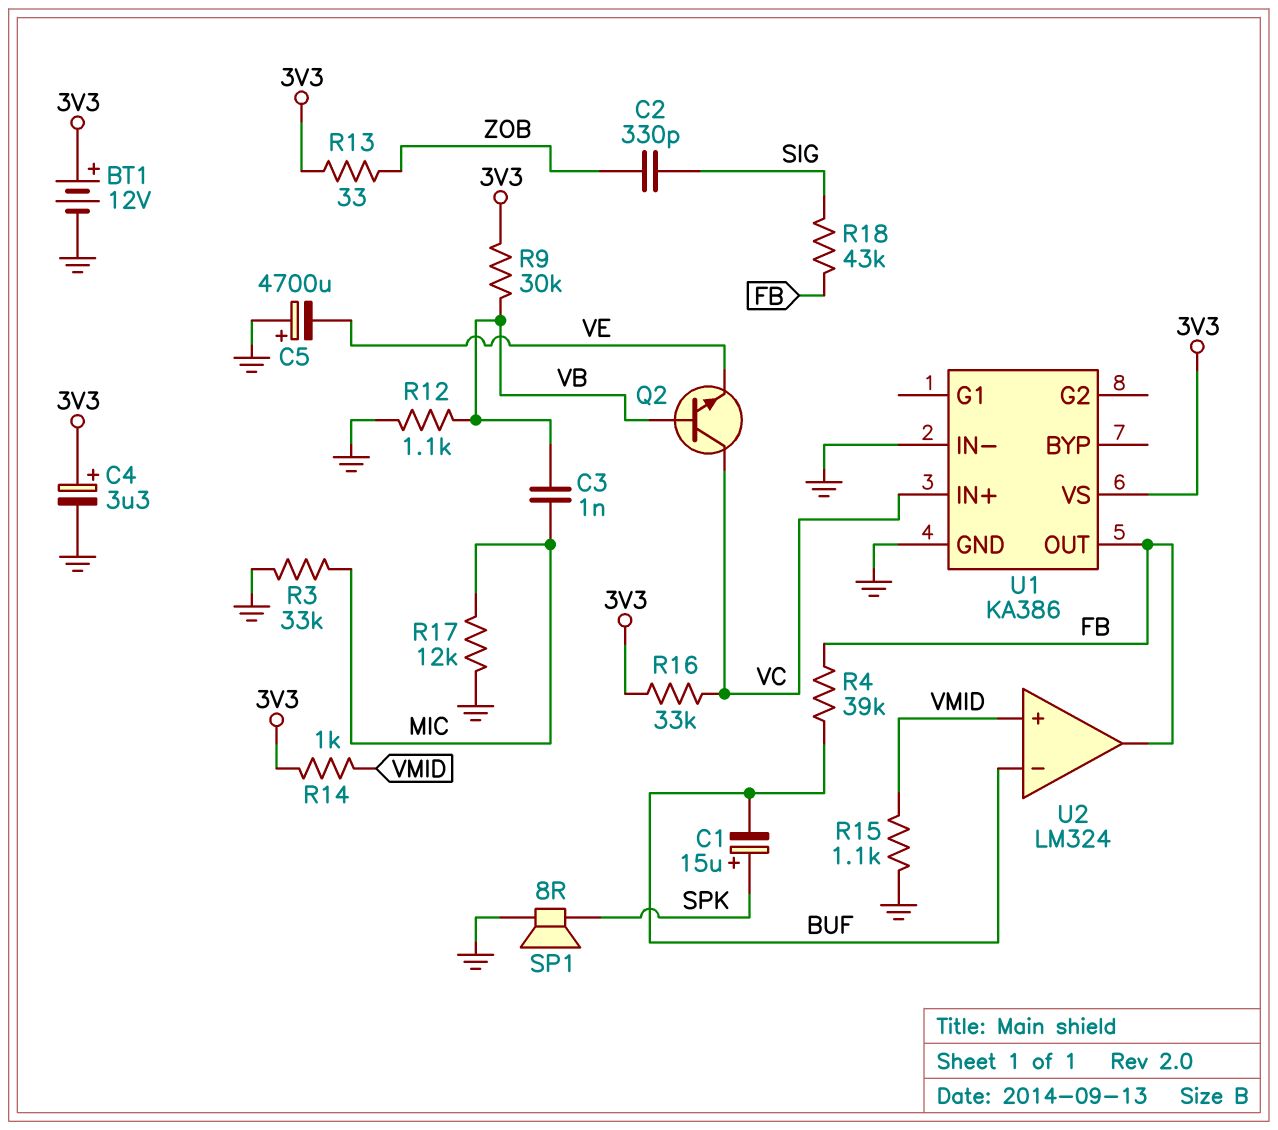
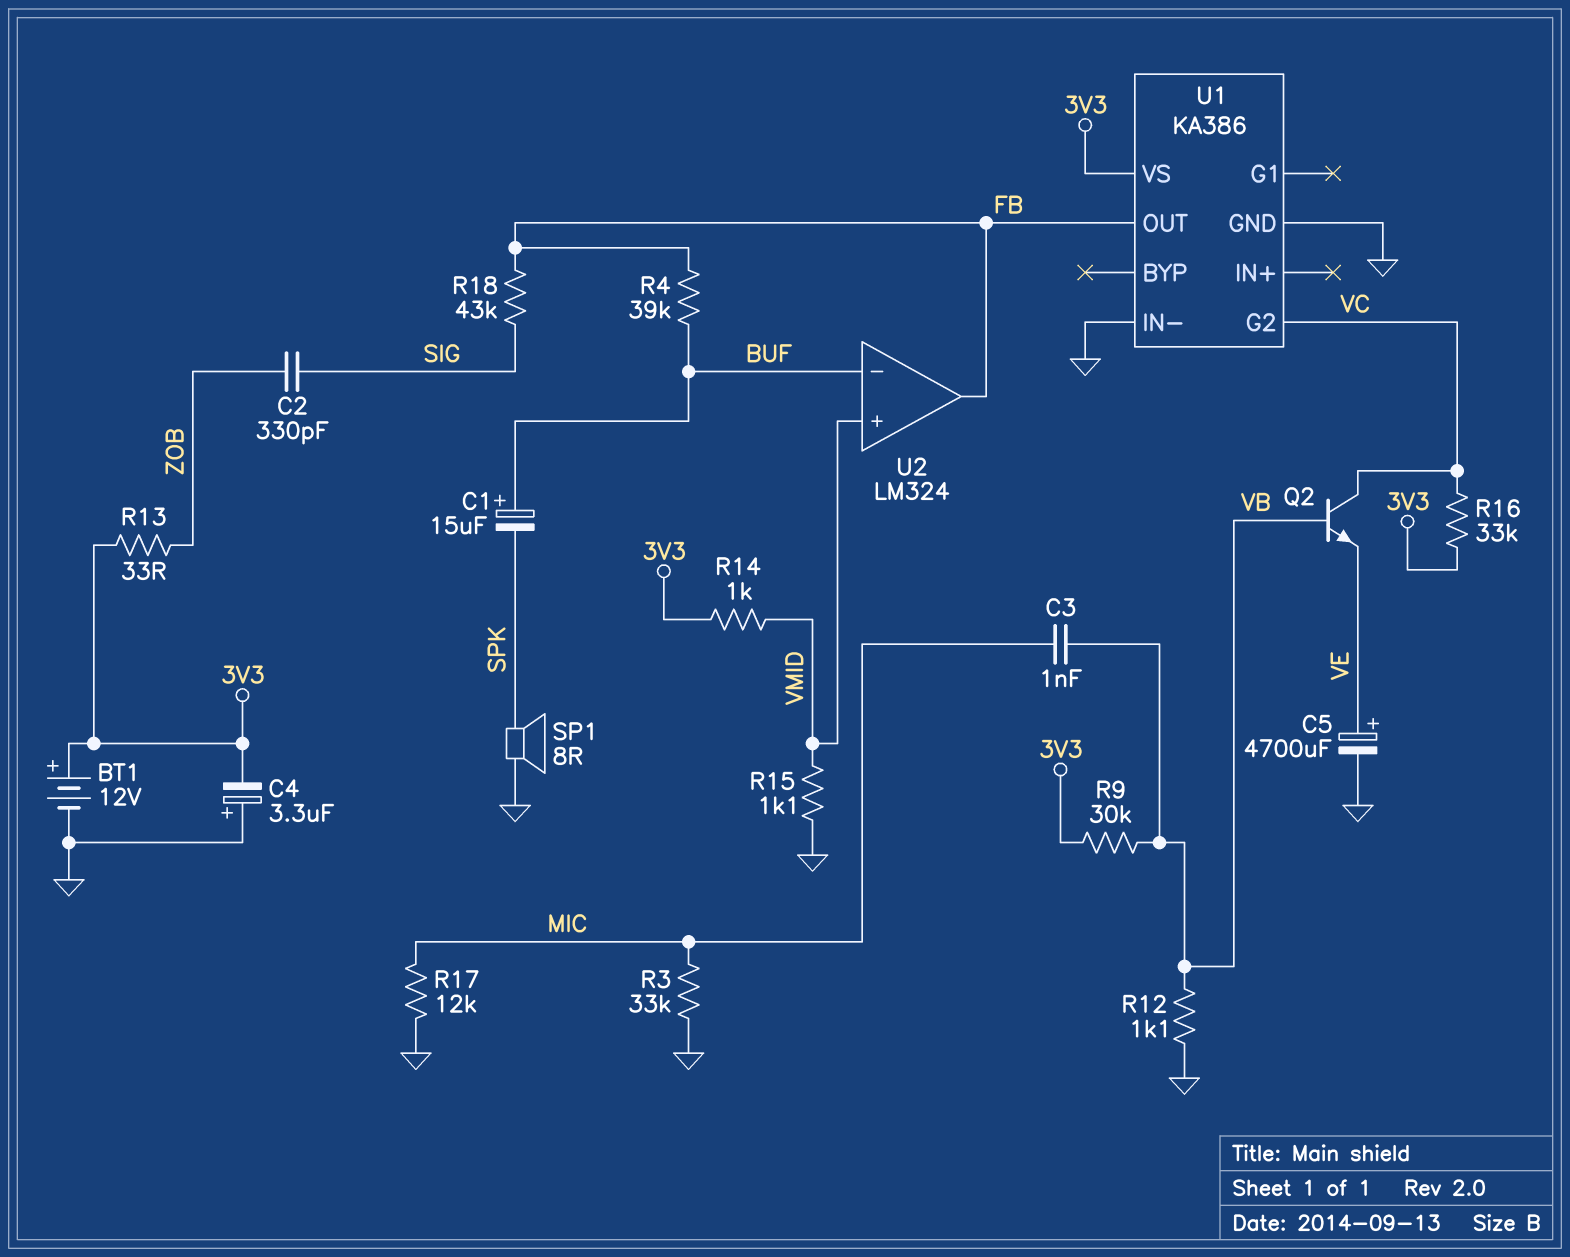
C1: 15uF (plus SPK, minus BUF) -> 15uF (plus BUF, minus SPK)
C4: 3.3uF (plus 3V3, minus GND) -> 3.3uF (plus GND, minus 3V3)
C5: 4700uF (plus GND, minus VE) -> 4700uF (plus VE, minus GND)
U1 pin G2: none -> VC
U1 pin IN+: VC -> none

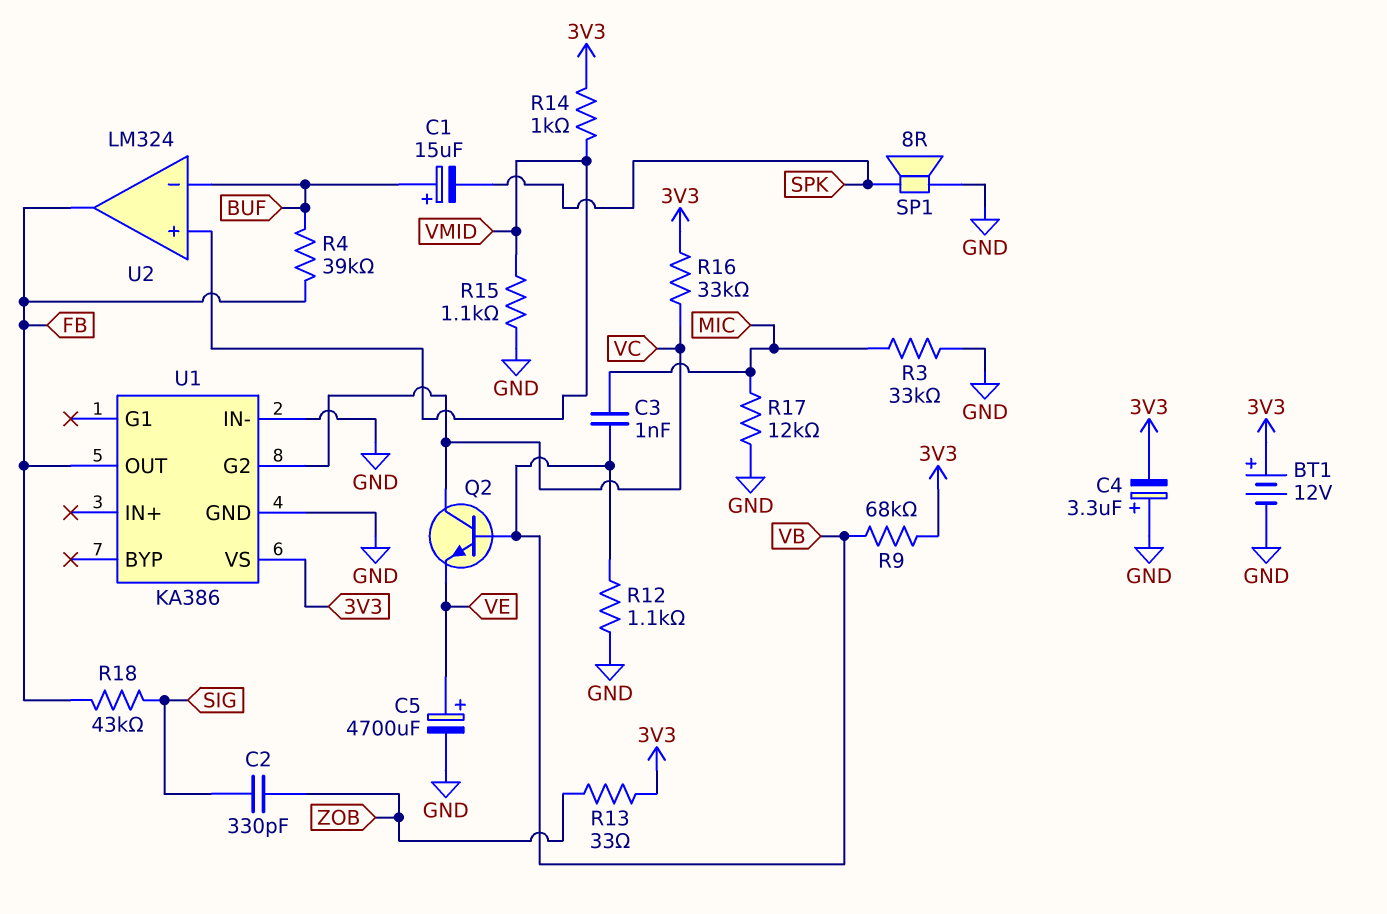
R9: 30k (3V3, VB) -> 68k (3V3, VB)

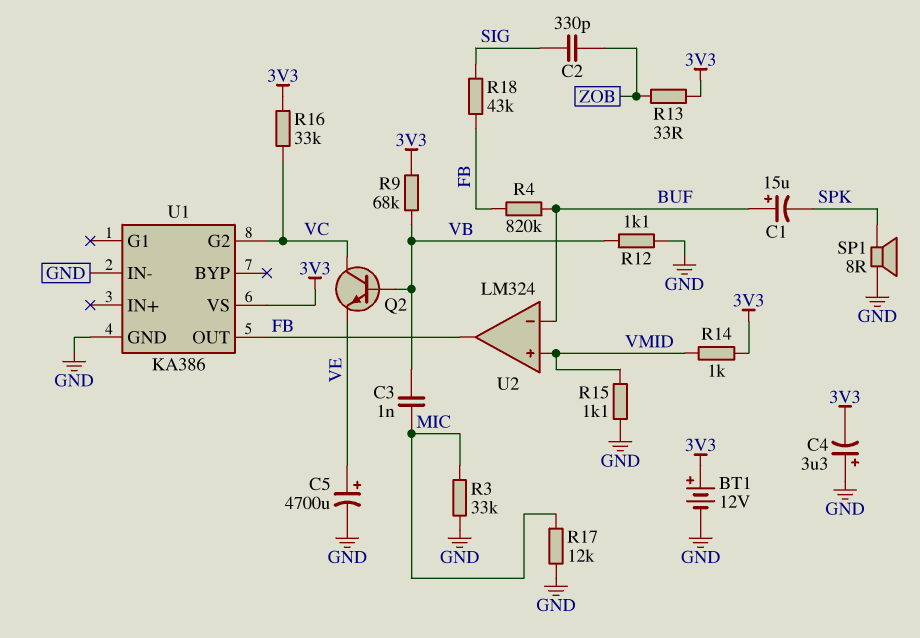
R4: 39k (BUF, FB) -> 820k (BUF, FB)

